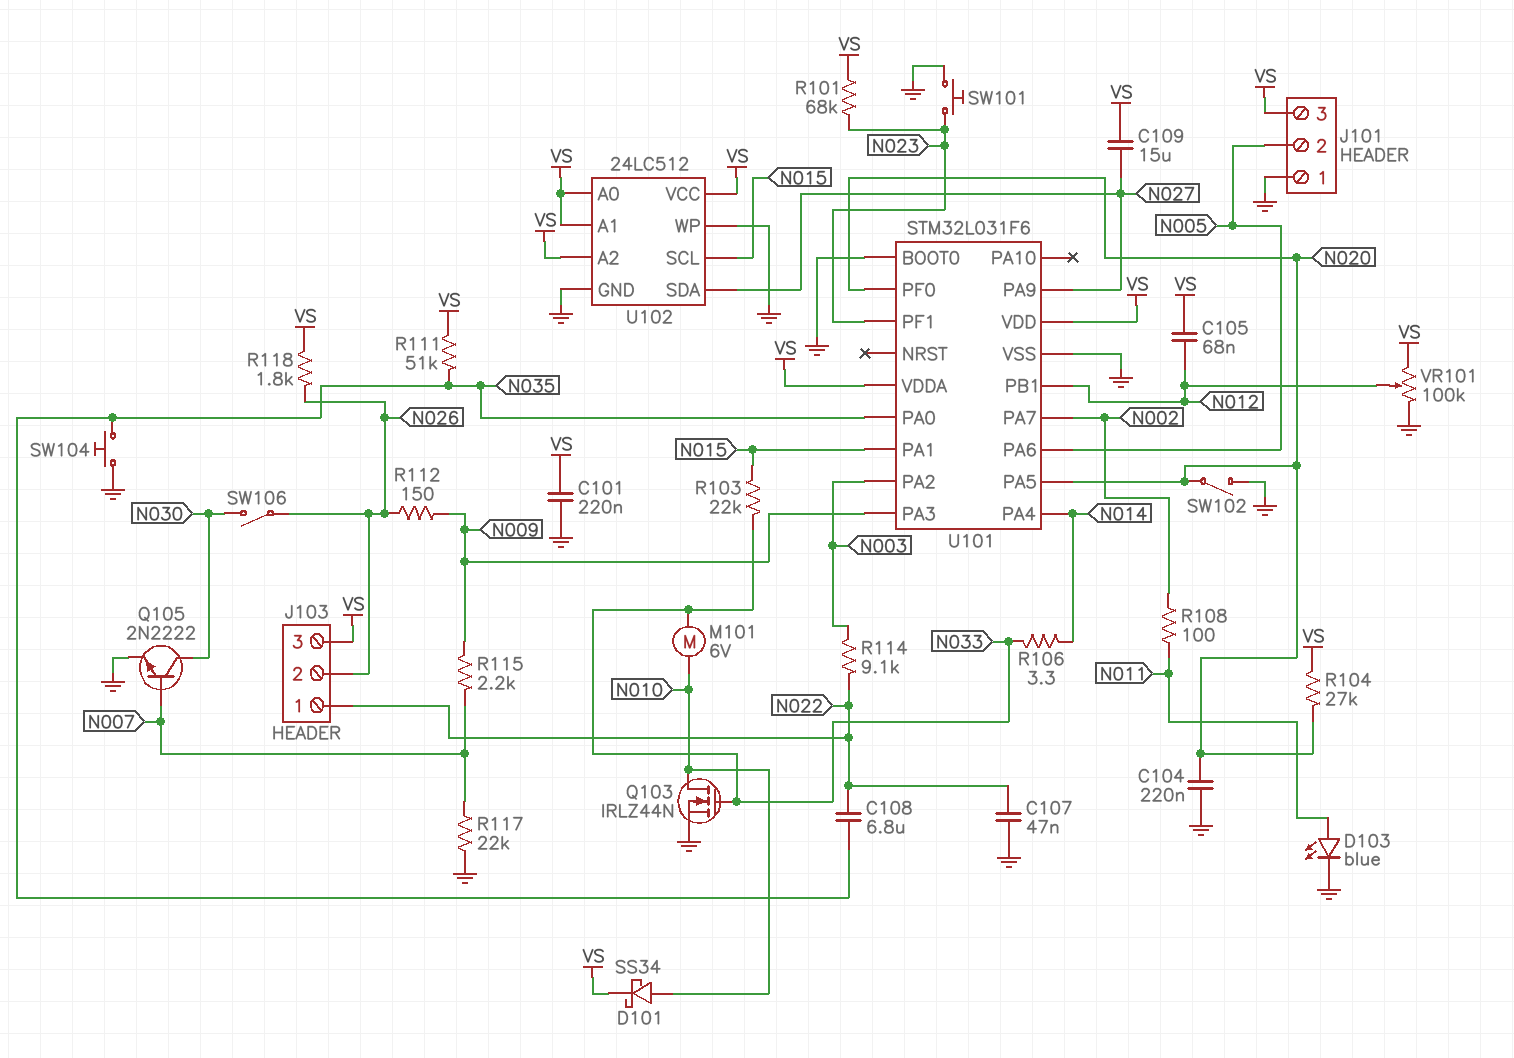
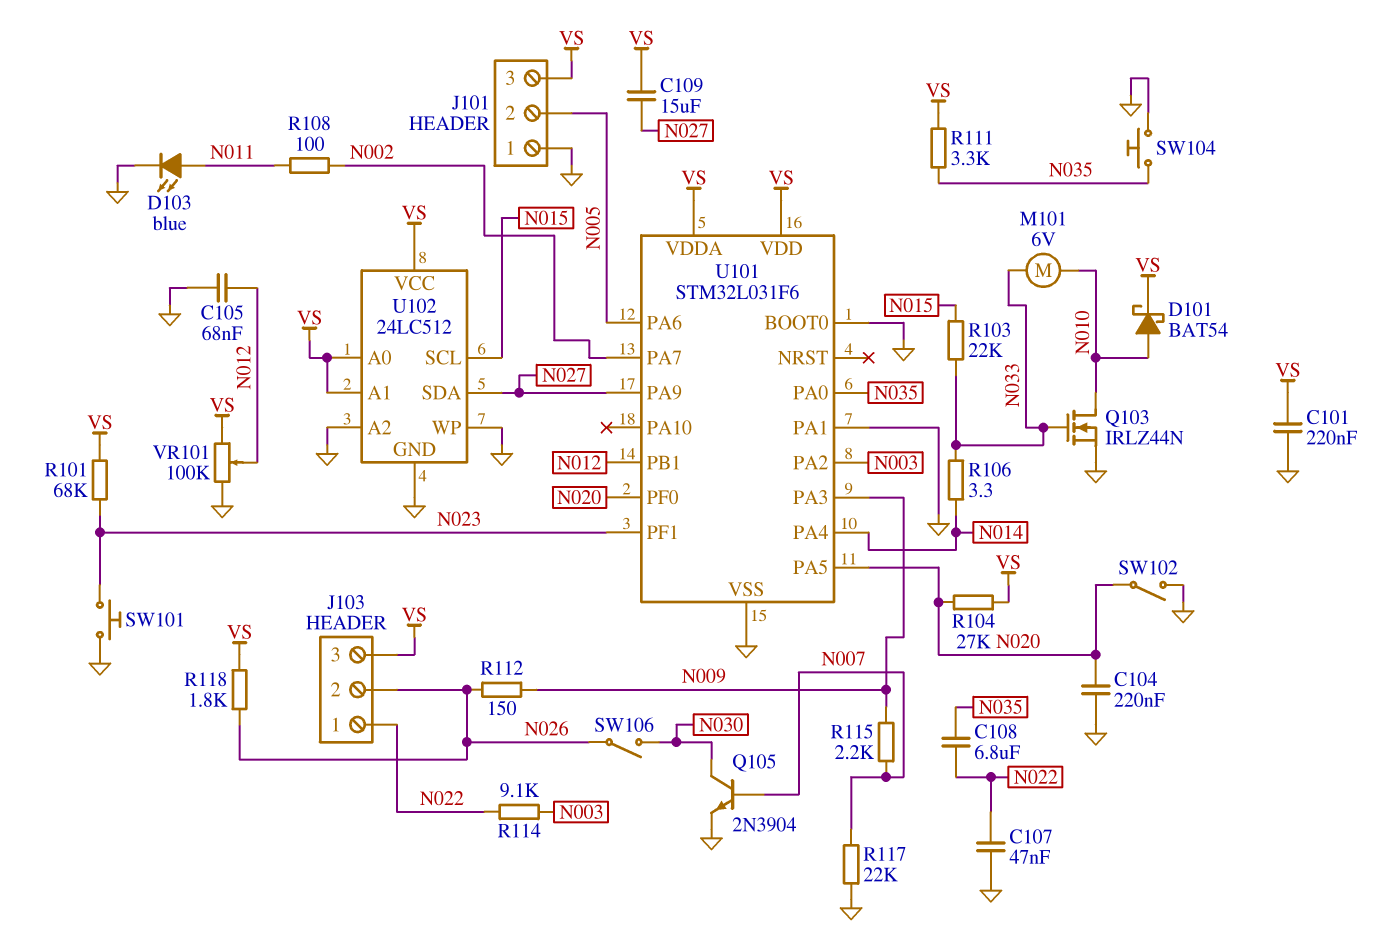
C105: 68nF (N012, VS) -> 68nF (GND, N012)
D101: schottky SS34 (A N010, K VS) -> schottky BAT54 (A N010, K VS)
Q105: NPN 2N2222 (B N007, C N030, E GND) -> NPN 2N3904 (B N007, C N030, E GND)
R111: 51k (N035, VS) -> 3.3k (N035, VS)
U101 pin PA1: N015 -> GND
U102 pin A2: VS -> GND

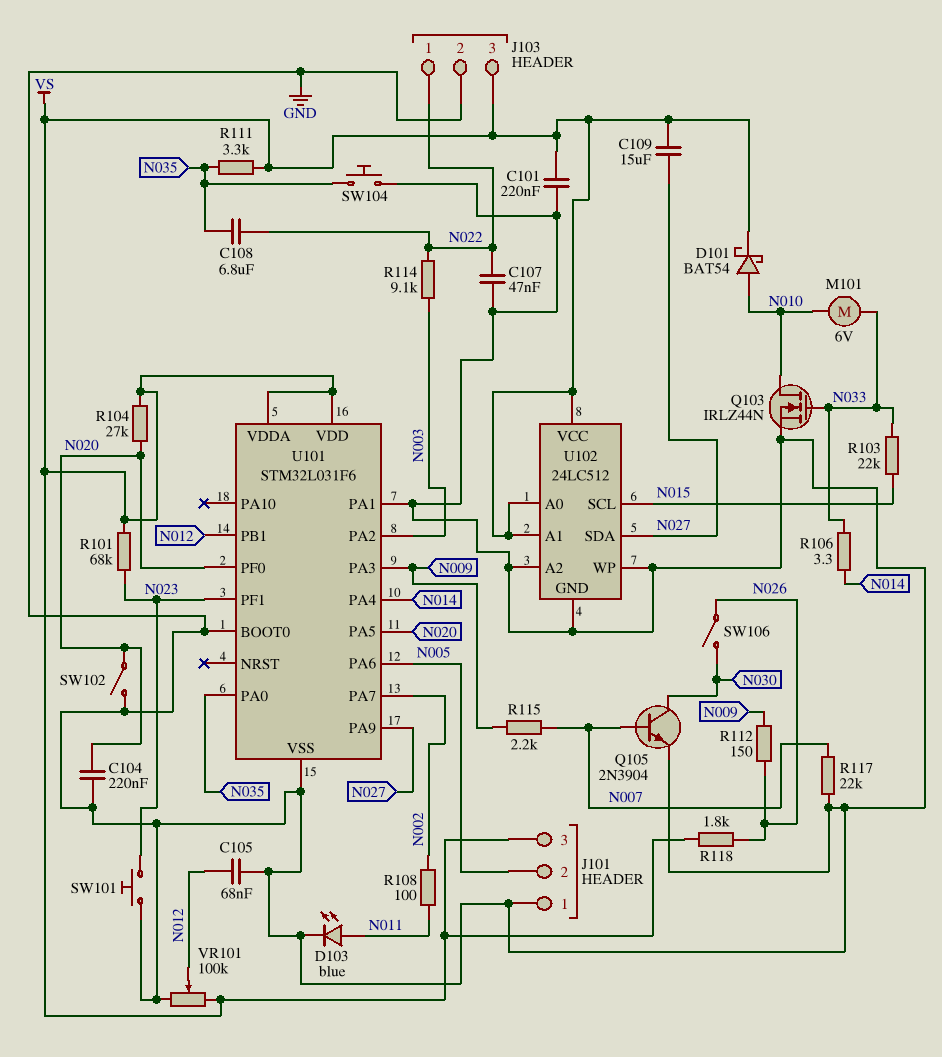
J103 pin 2: N026 -> GND

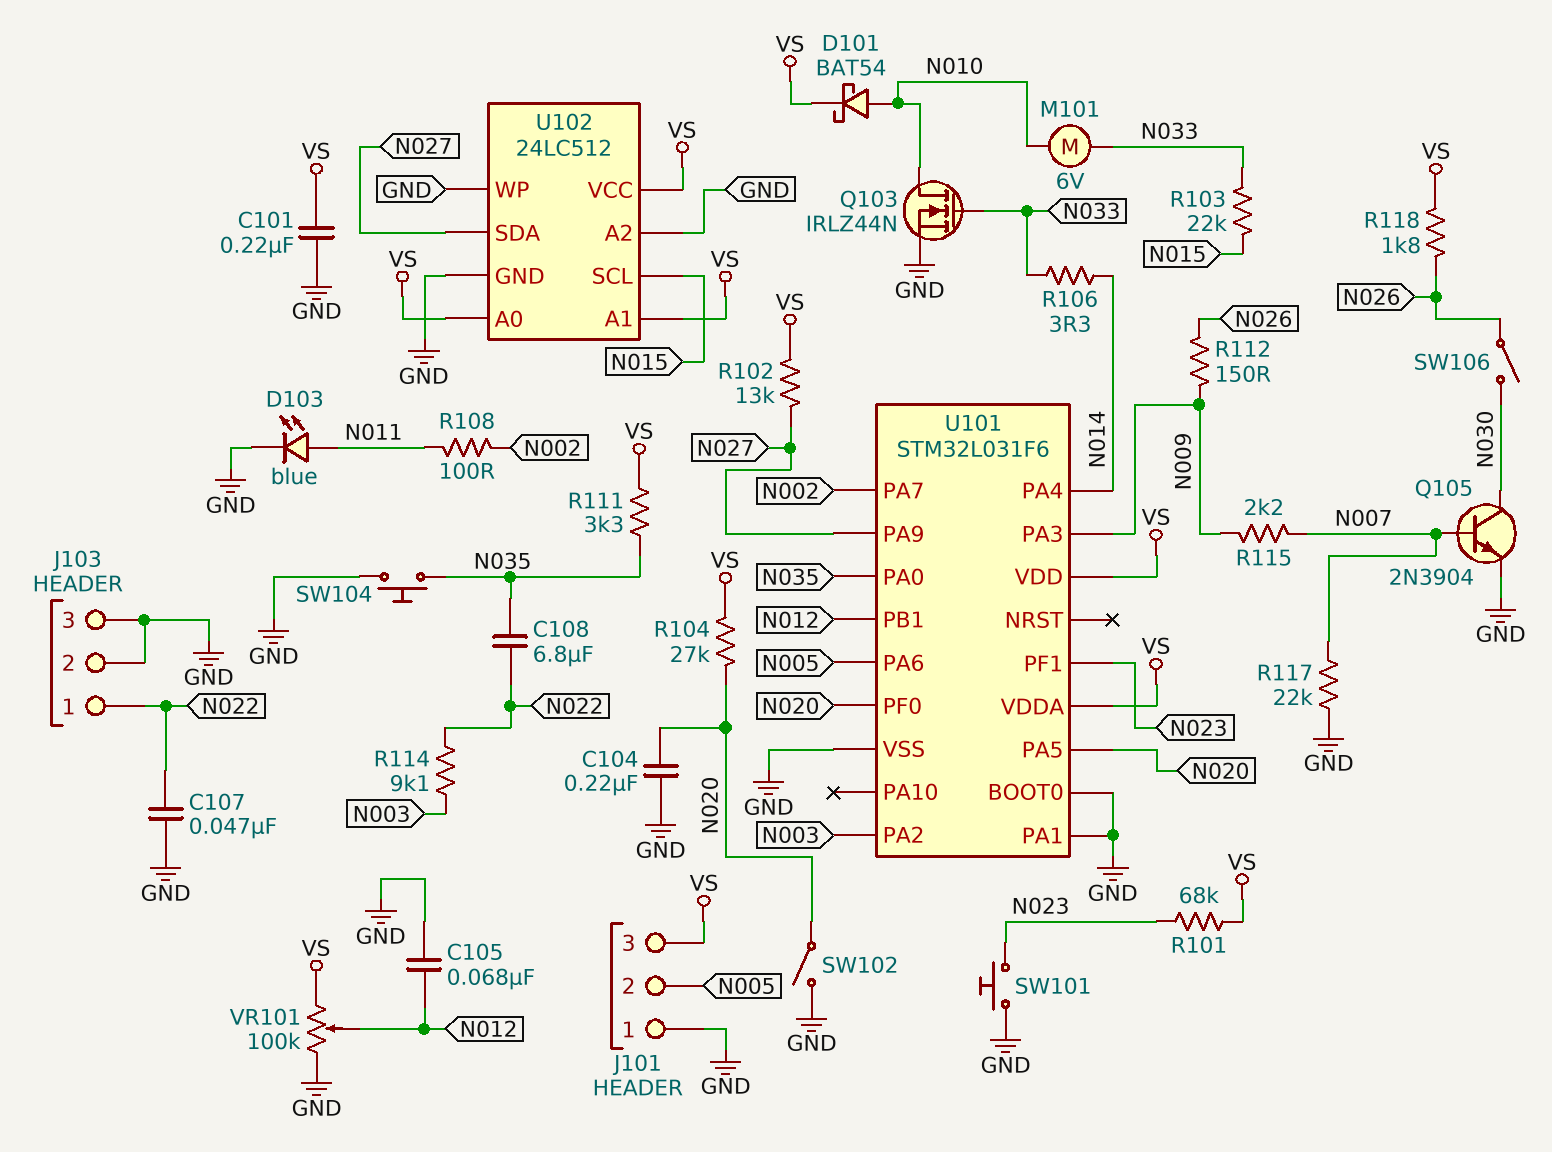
C109: 15uF (N027, VS) -> none
J103 pin 3: VS -> GND
R102: none -> 13k (N027, VS)

